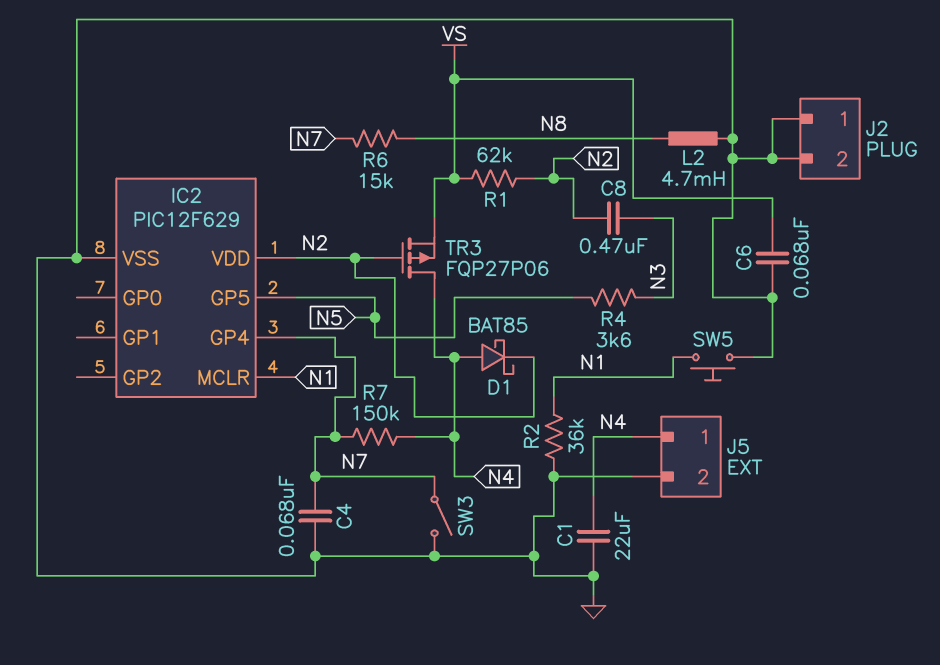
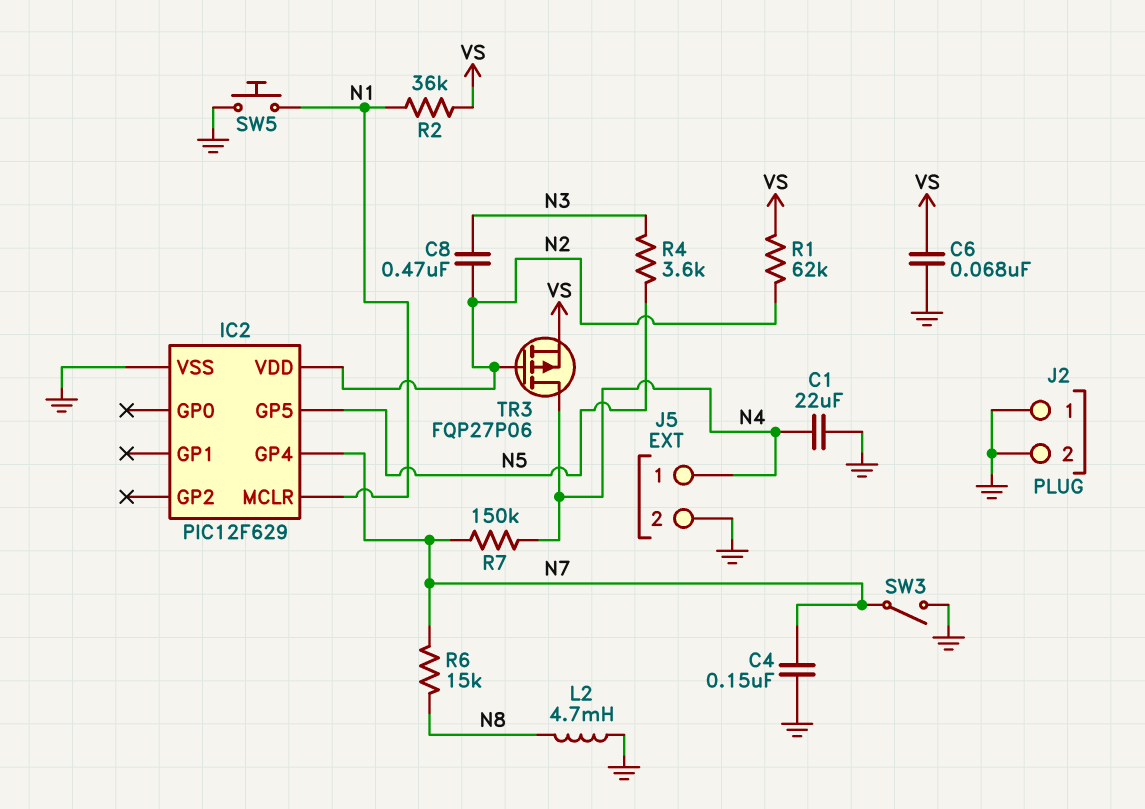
C4: 68nF (GND, N7) -> 150nF (GND, N7)
D1: schottky BAT85 (A N4, K N2) -> none
R2: 36k (GND, N1) -> 36k (N1, VS)

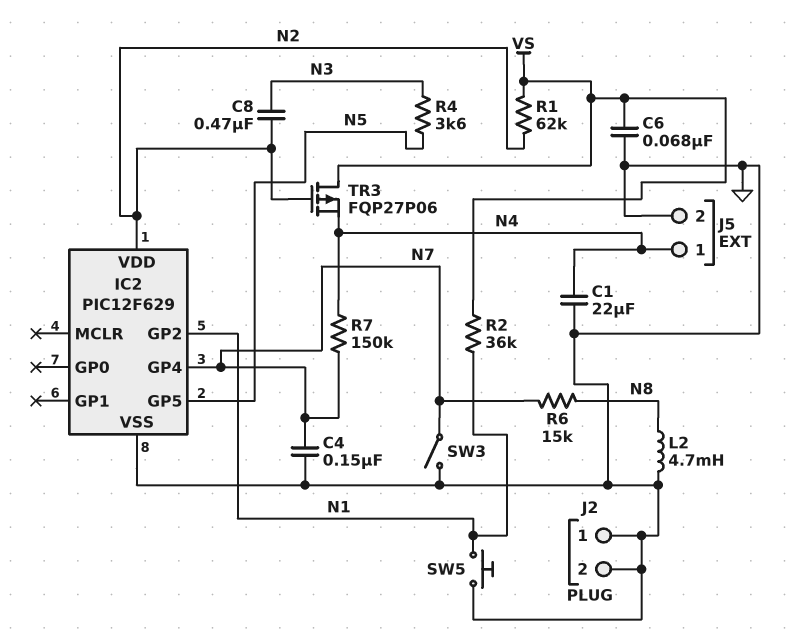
IC2 pin GP2: none -> N1
IC2 pin MCLR: N1 -> none
TR3: PMOS FQP27P06 (G N2, D N4, S VS) -> PMOS FQP27P06 (G N2, D VS, S N4)

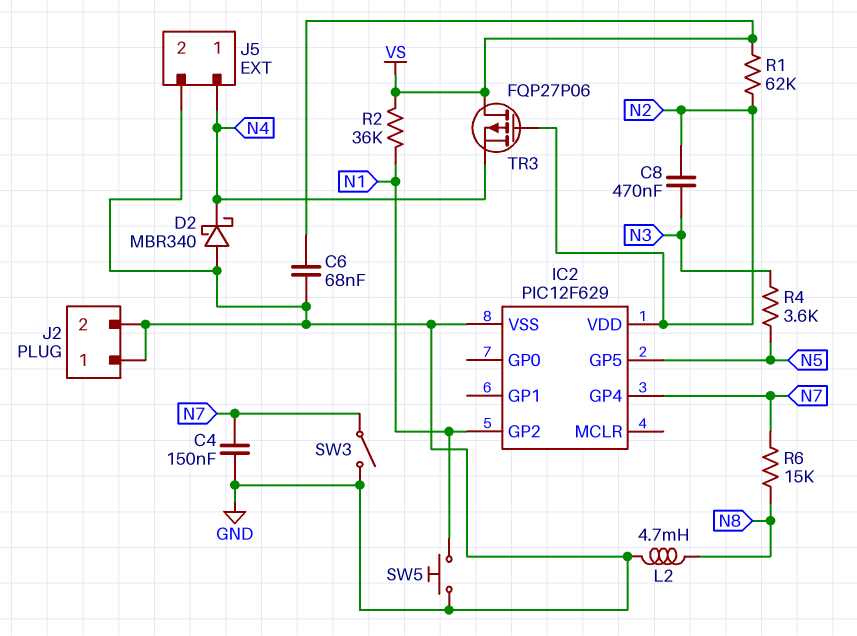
C1: 22uF (GND, N4) -> none
D2: none -> schottky MBR340 (A GND, K N4)
R7: 150k (N4, N7) -> none

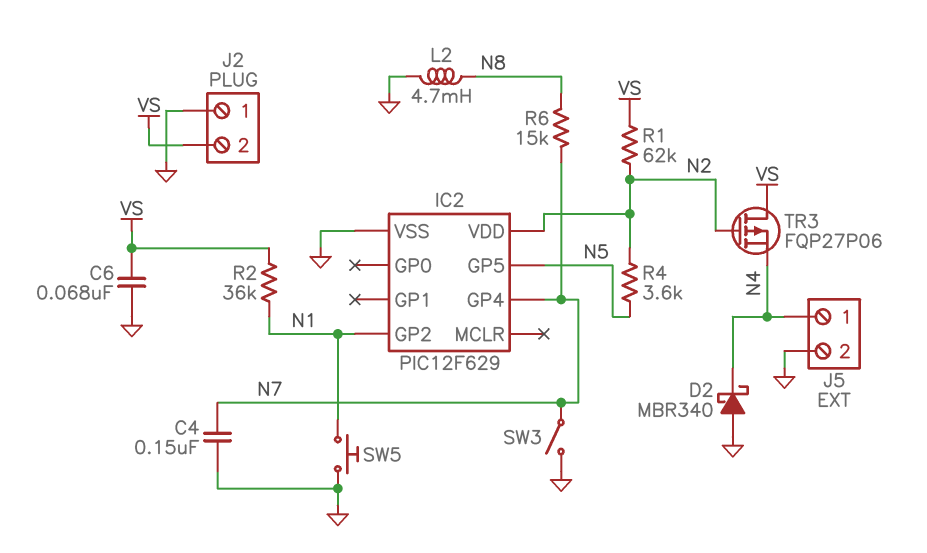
C8: 470nF (N2, N3) -> none
J2 pin 2: GND -> VS
R4: 3.6k (N3, N5) -> 3.6k (N2, N5)

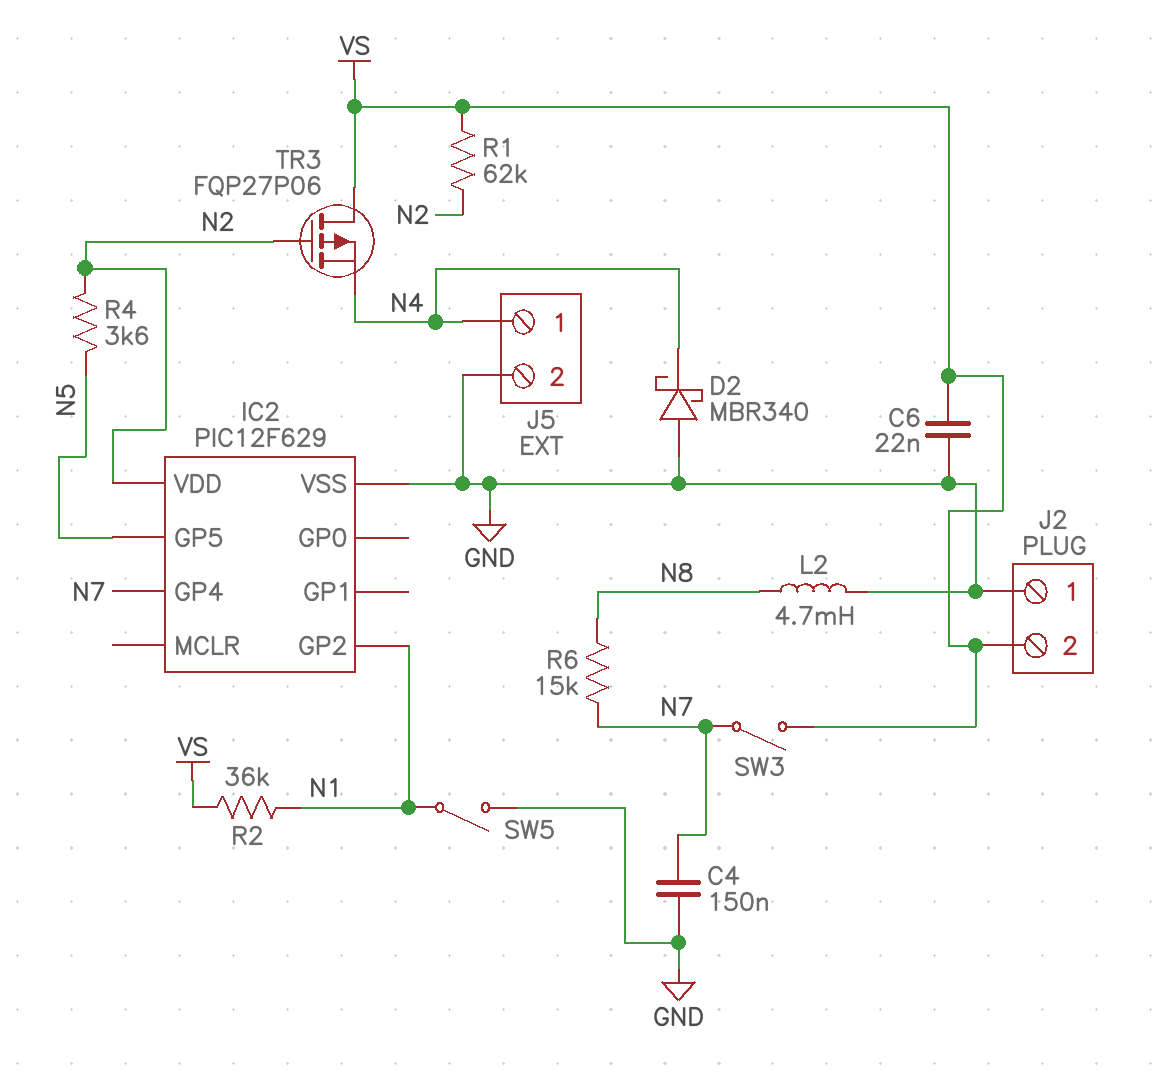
C6: 68nF (GND, VS) -> 22nF (GND, VS)
SW3: switch (GND, N7) -> switch (N7, VS)
SW5: button (GND, N1) -> switch (GND, N1)

